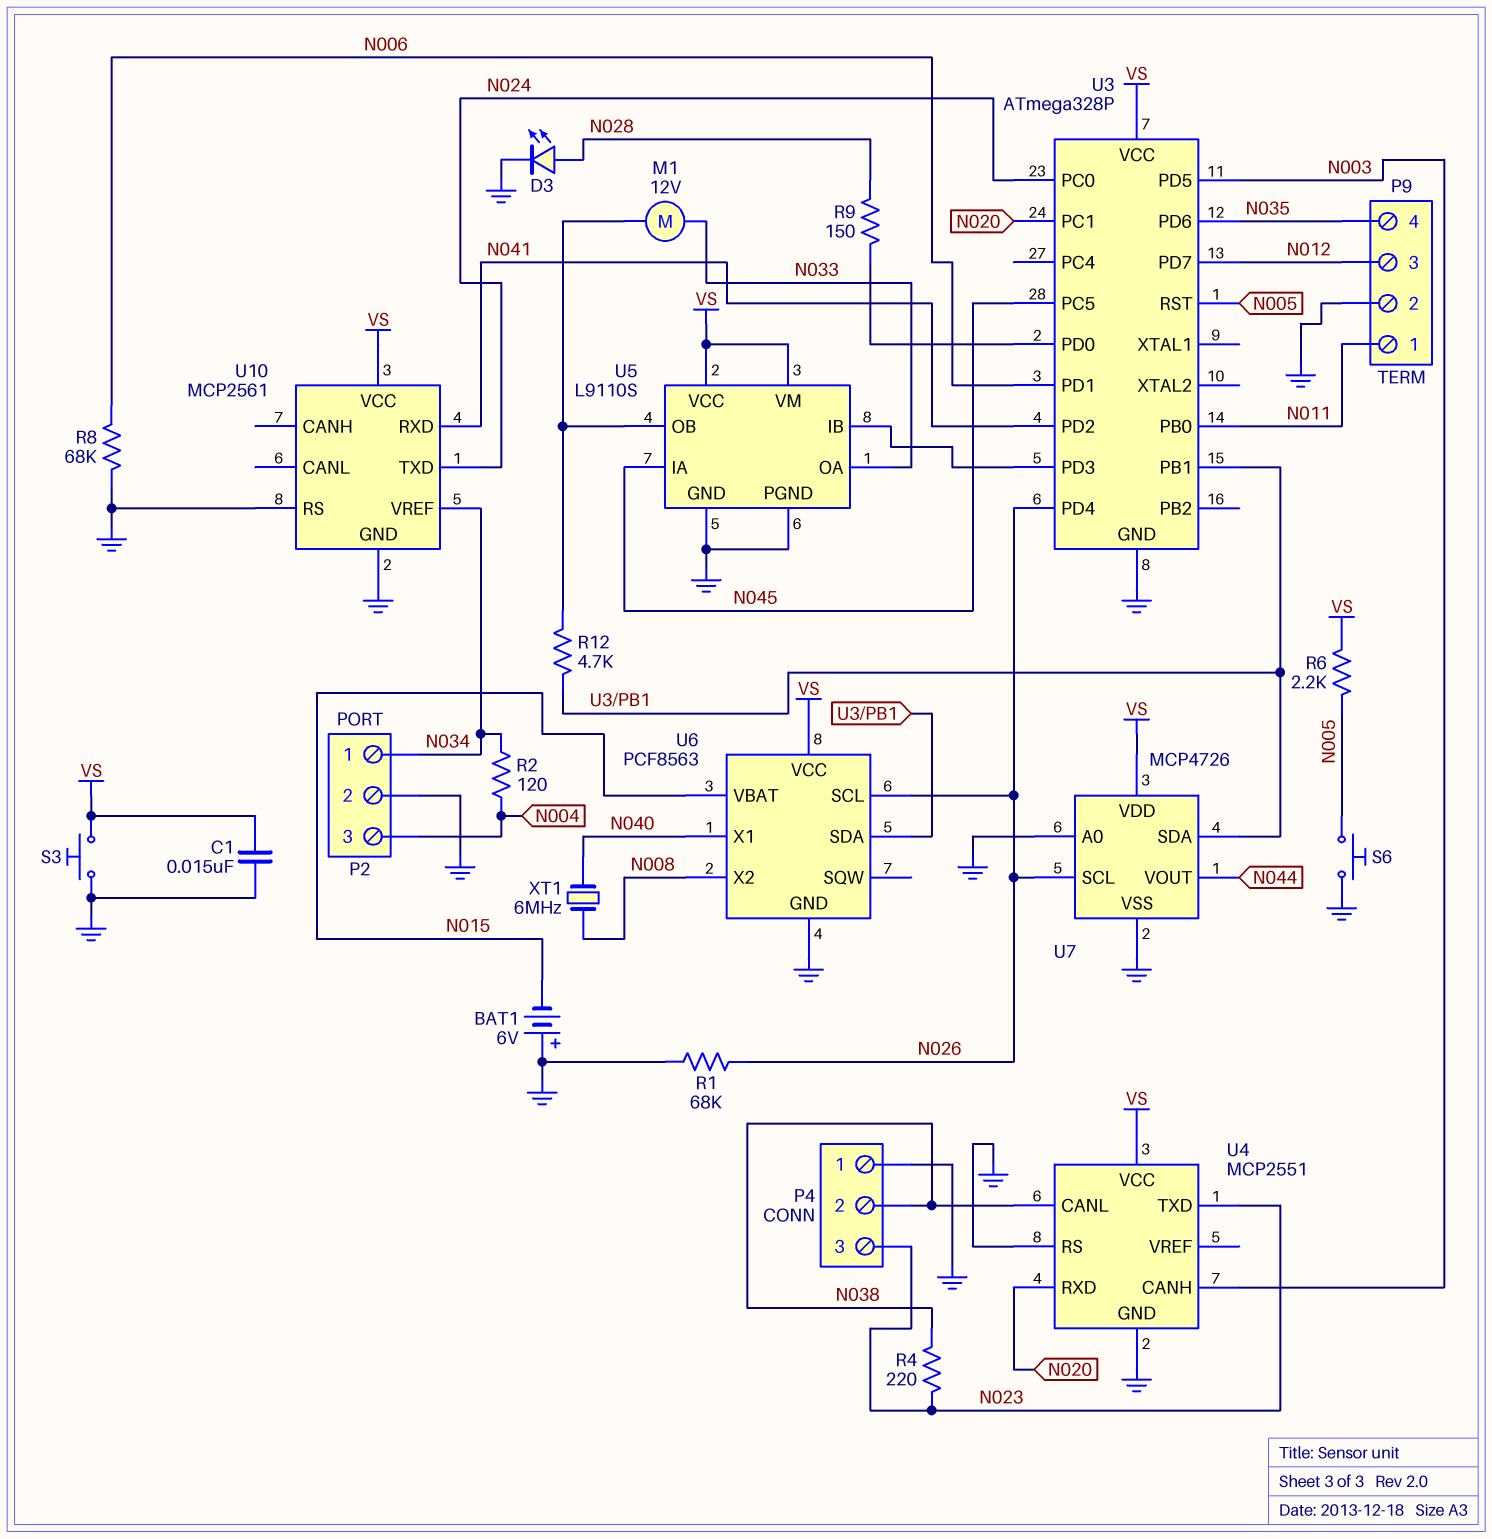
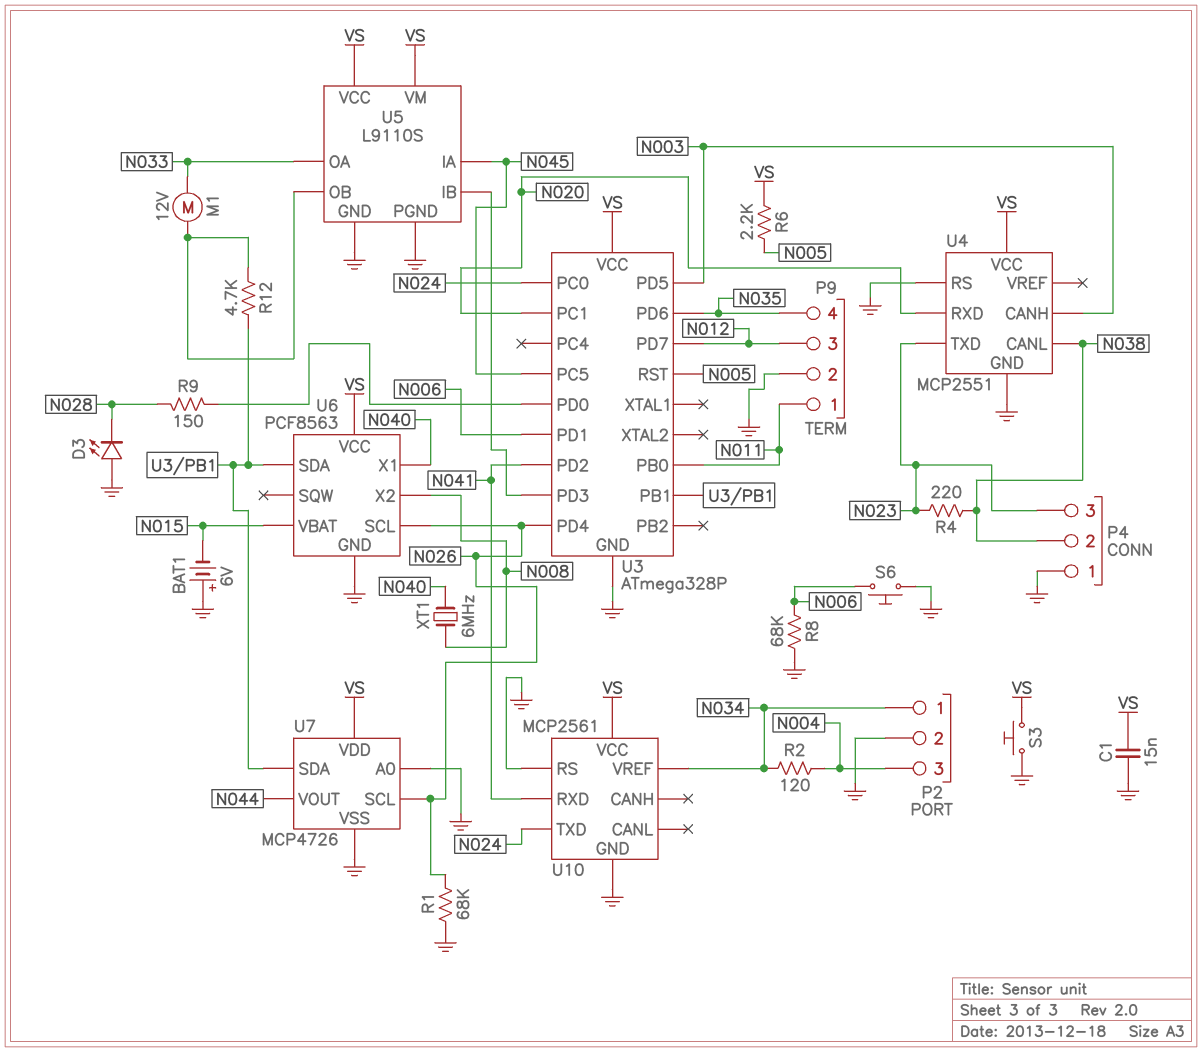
D3: LED (A N028, K GND) -> LED (A GND, K N028)
S6: button (GND, N005) -> button (GND, N006)

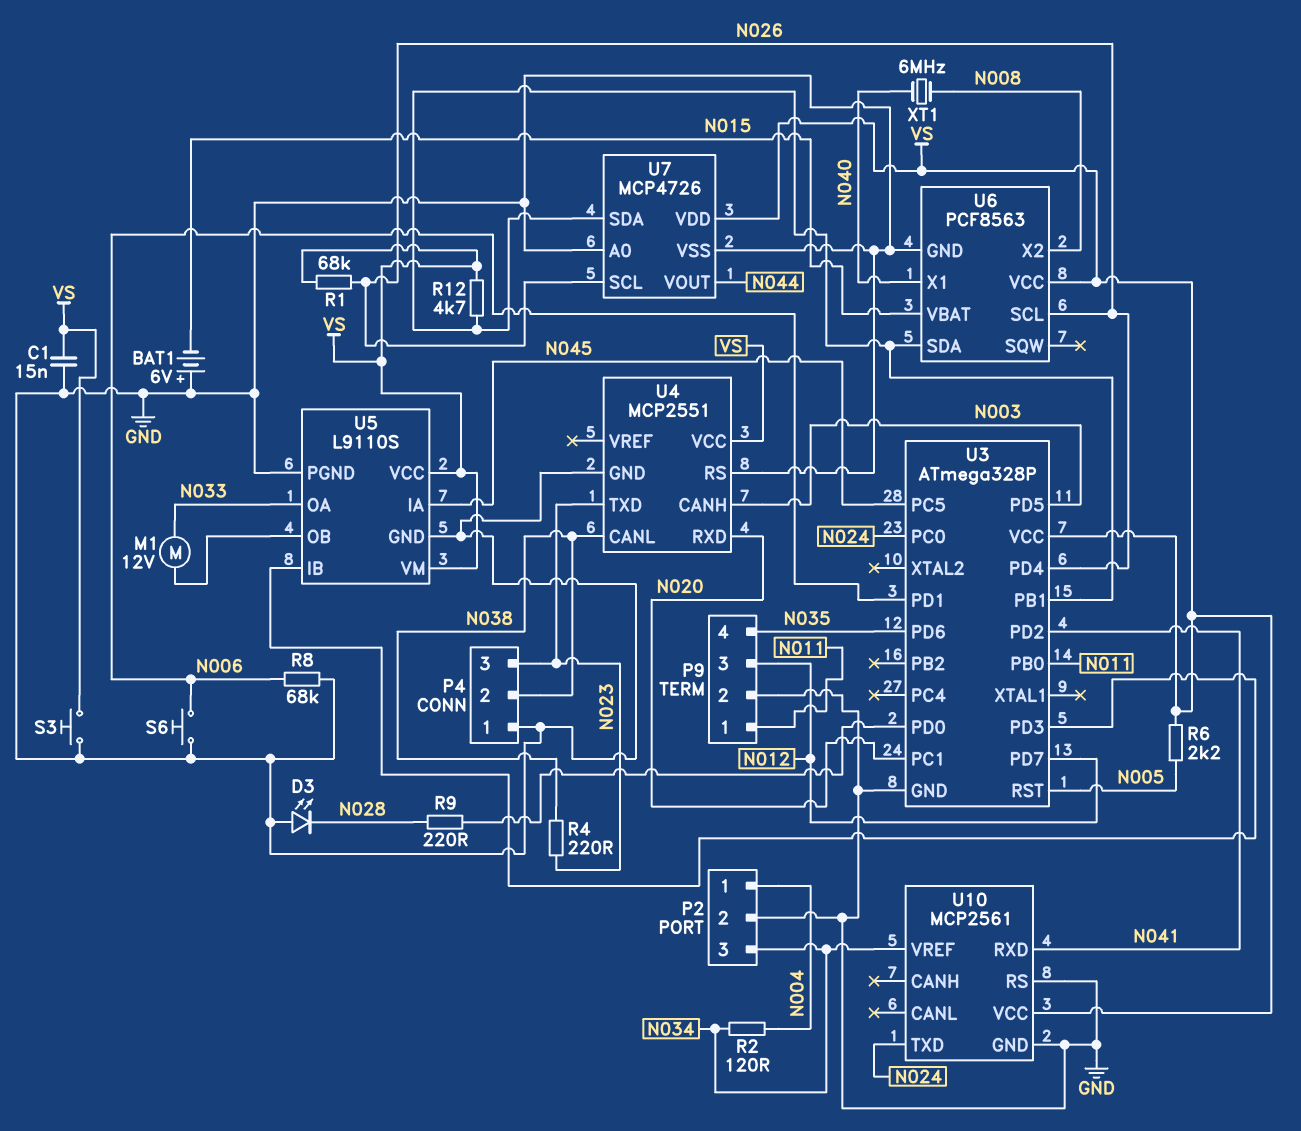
P2 pin 1: N034 -> N004
P2 pin 3: N004 -> N034
R1: 68k (GND, N026) -> 68k (N026, VS)
R9: 150 (N028, U3/PD0) -> 220 (N028, U3/PD0)
R12: 4.7k (U3/PB1, U5/OB) -> 4.7k (U3/PB1, VS)

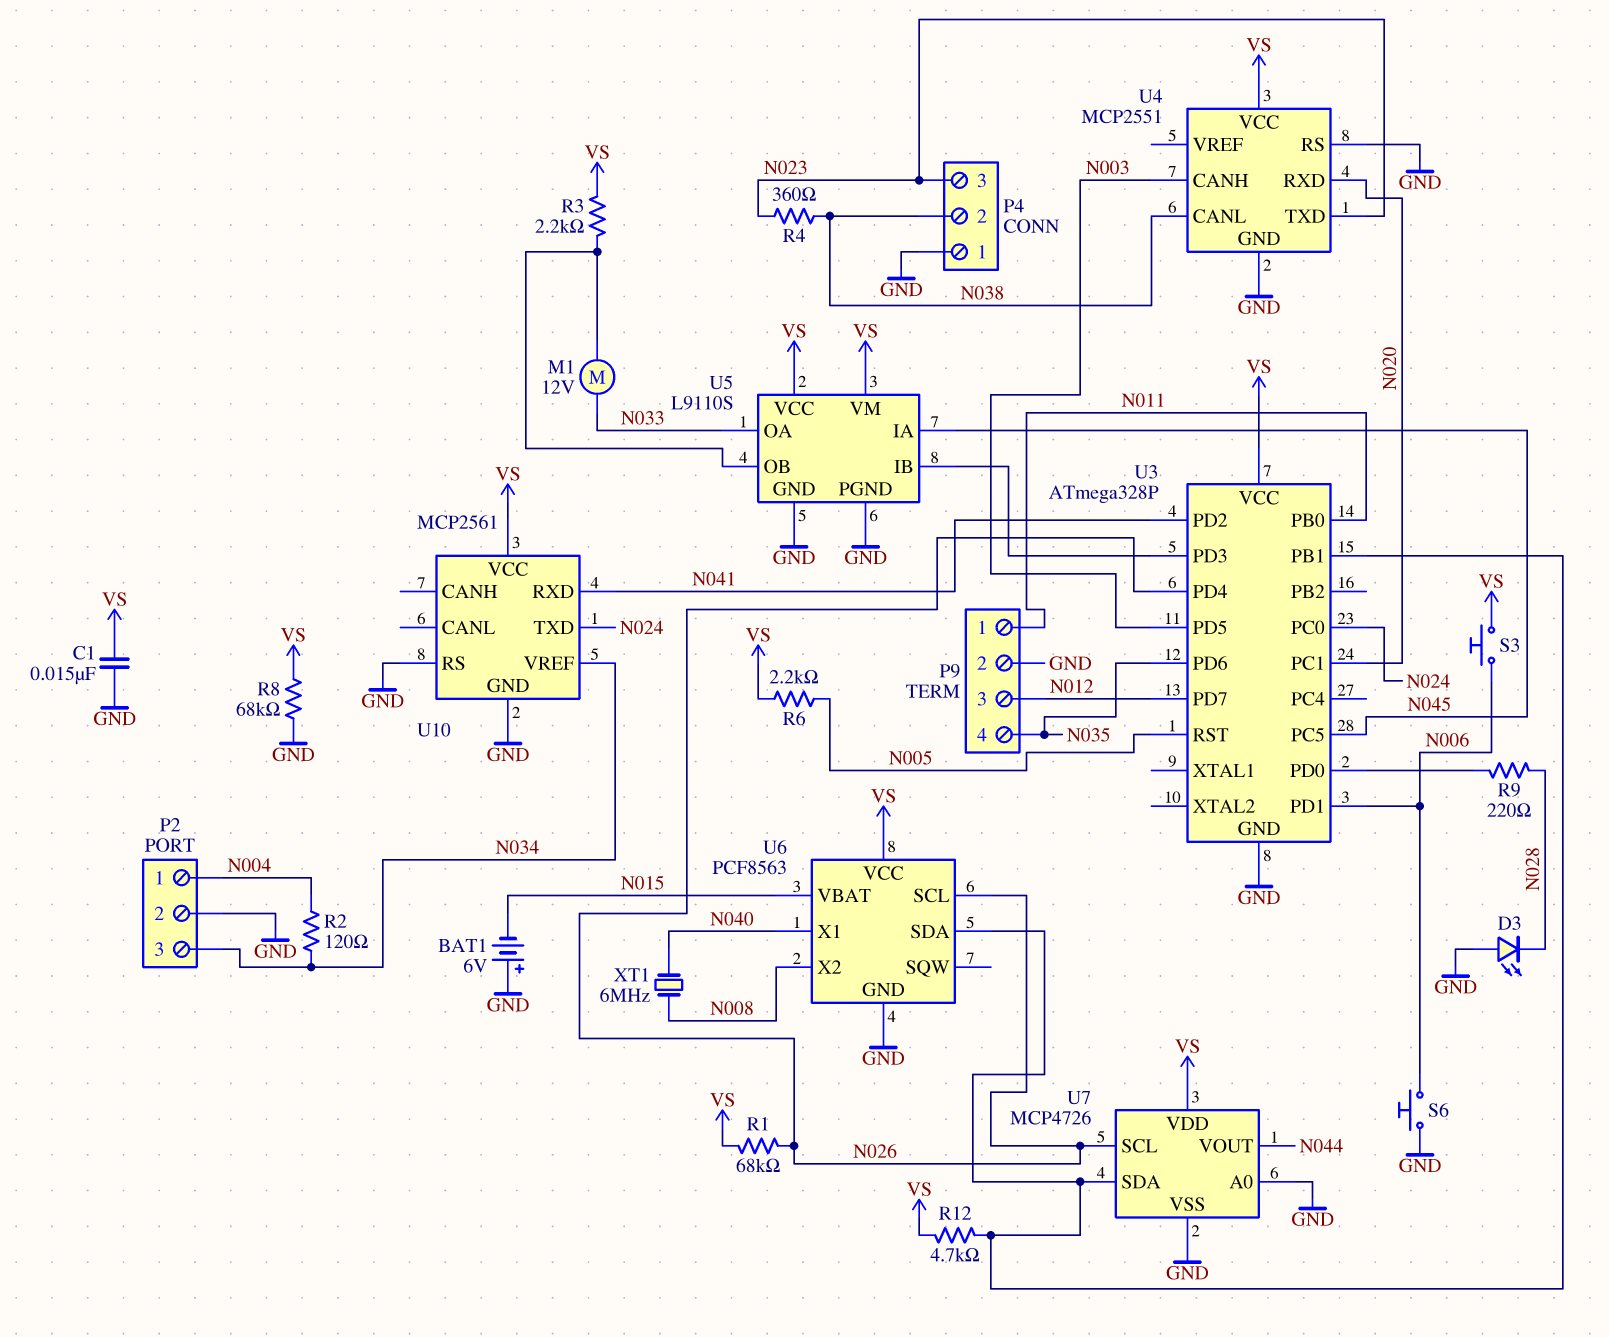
R3: none -> 2.2k (U5/OB, VS)
R4: 220 (N023, N038) -> 360 (N023, N038)
R8: 68k (GND, N006) -> 68k (GND, VS)
S3: button (GND, VS) -> button (N006, VS)

